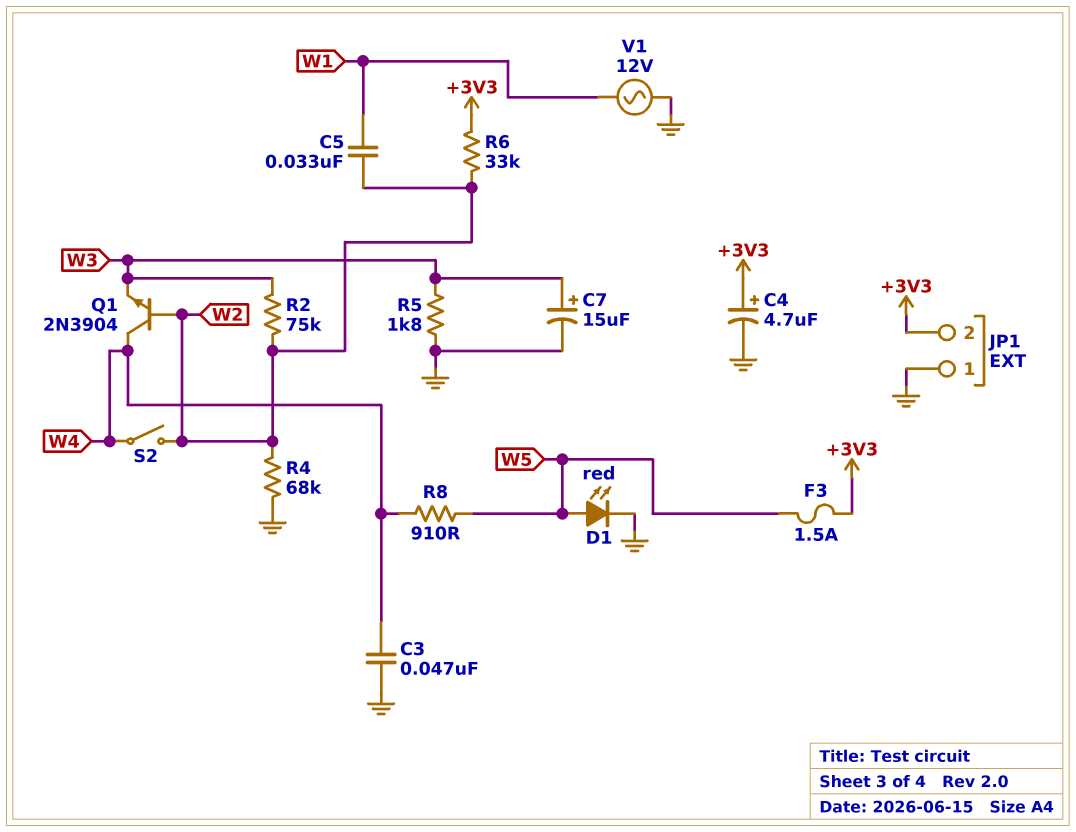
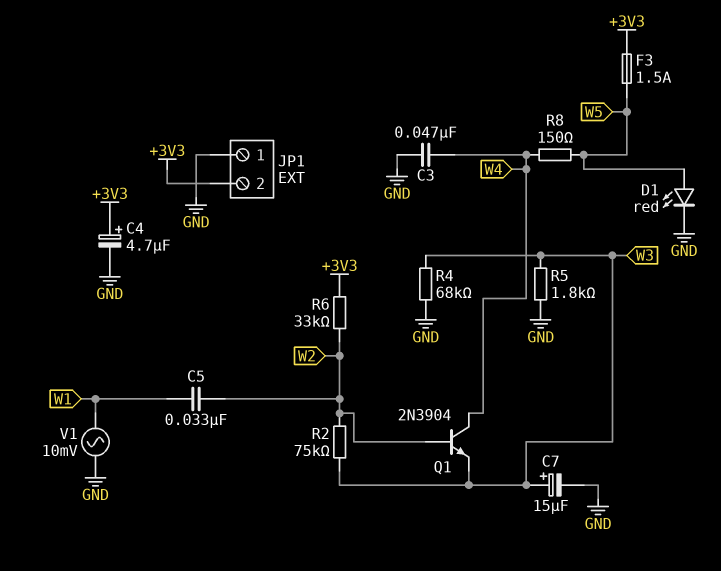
R4: 68k (GND, W2) -> 68k (GND, W3)
R8: 910 (W4, W5) -> 150 (W4, W5)
S2: switch (W2, W4) -> none
V1: AC 12V (GND, W1) -> AC 10mV (GND, W1)

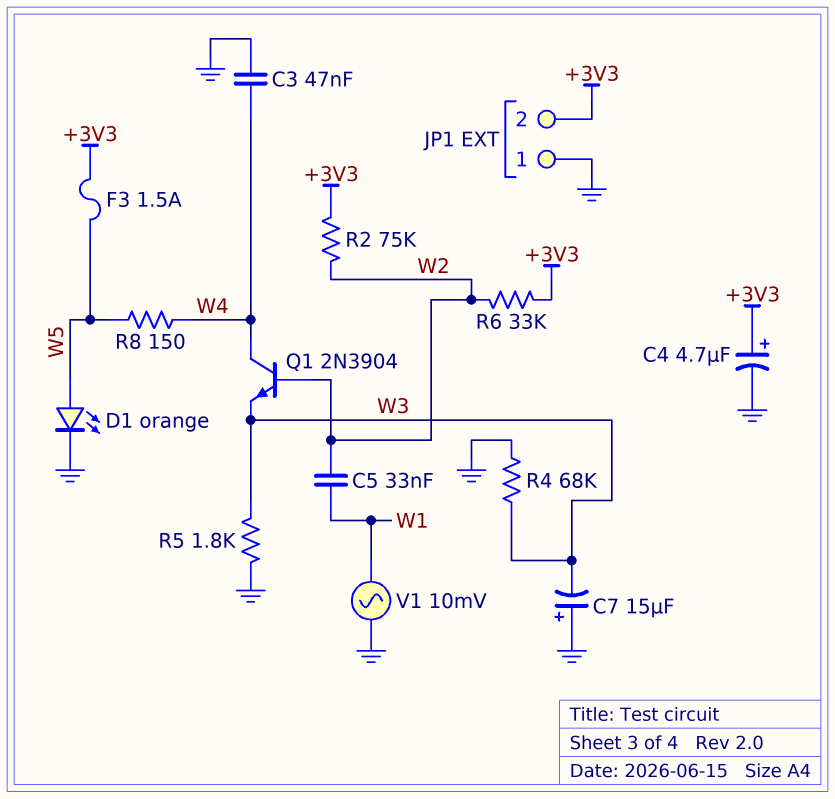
C7: 15uF (plus W3, minus GND) -> 15uF (plus GND, minus W3)
D1: LED red (A W5, K GND) -> LED orange (A W5, K GND)
R2: 75k (W2, W3) -> 75k (+3V3, W2)

